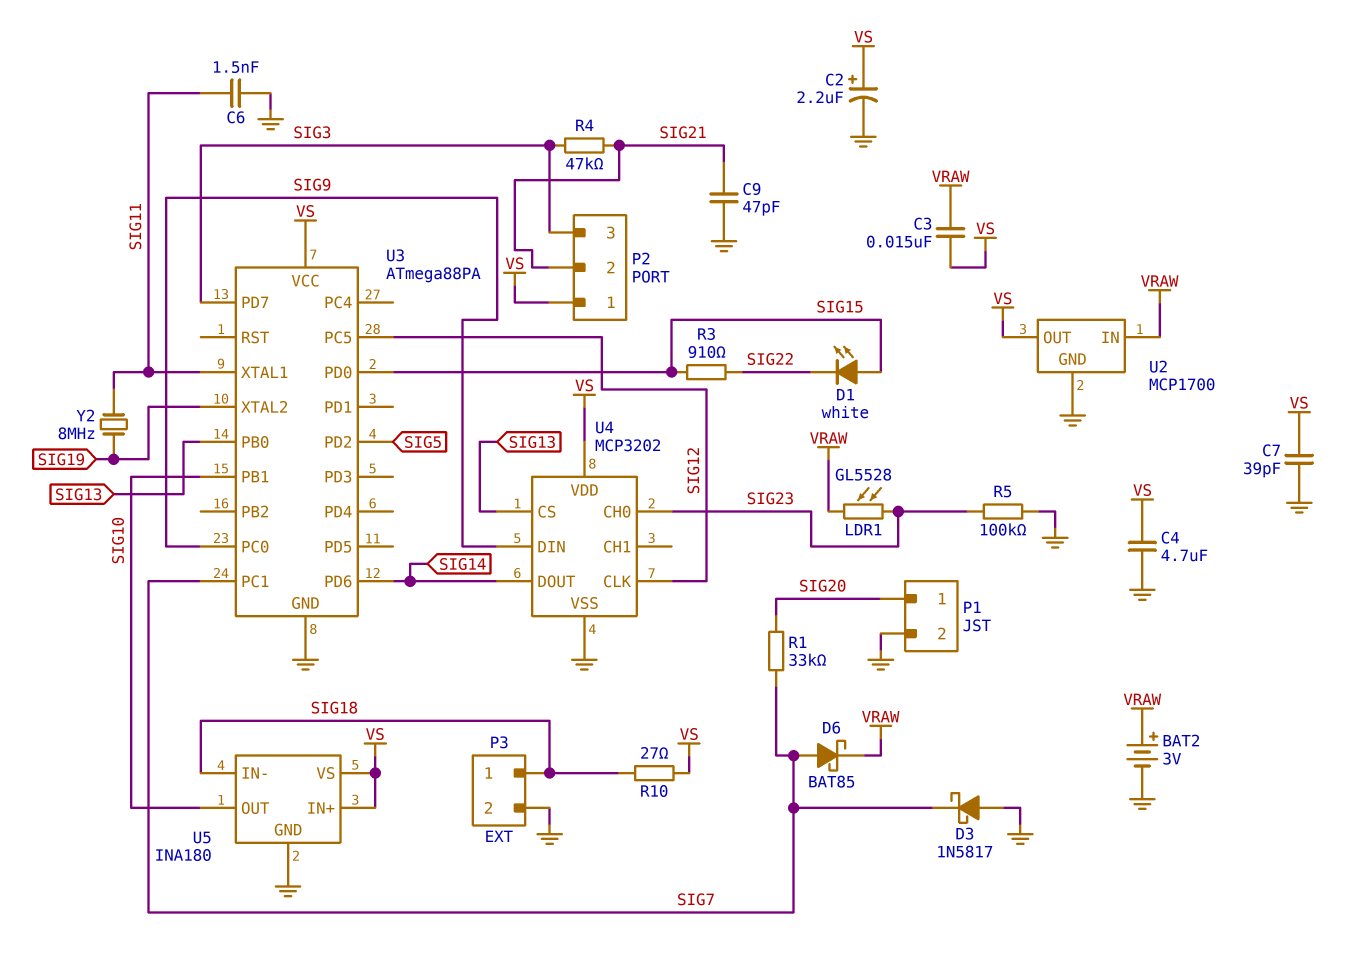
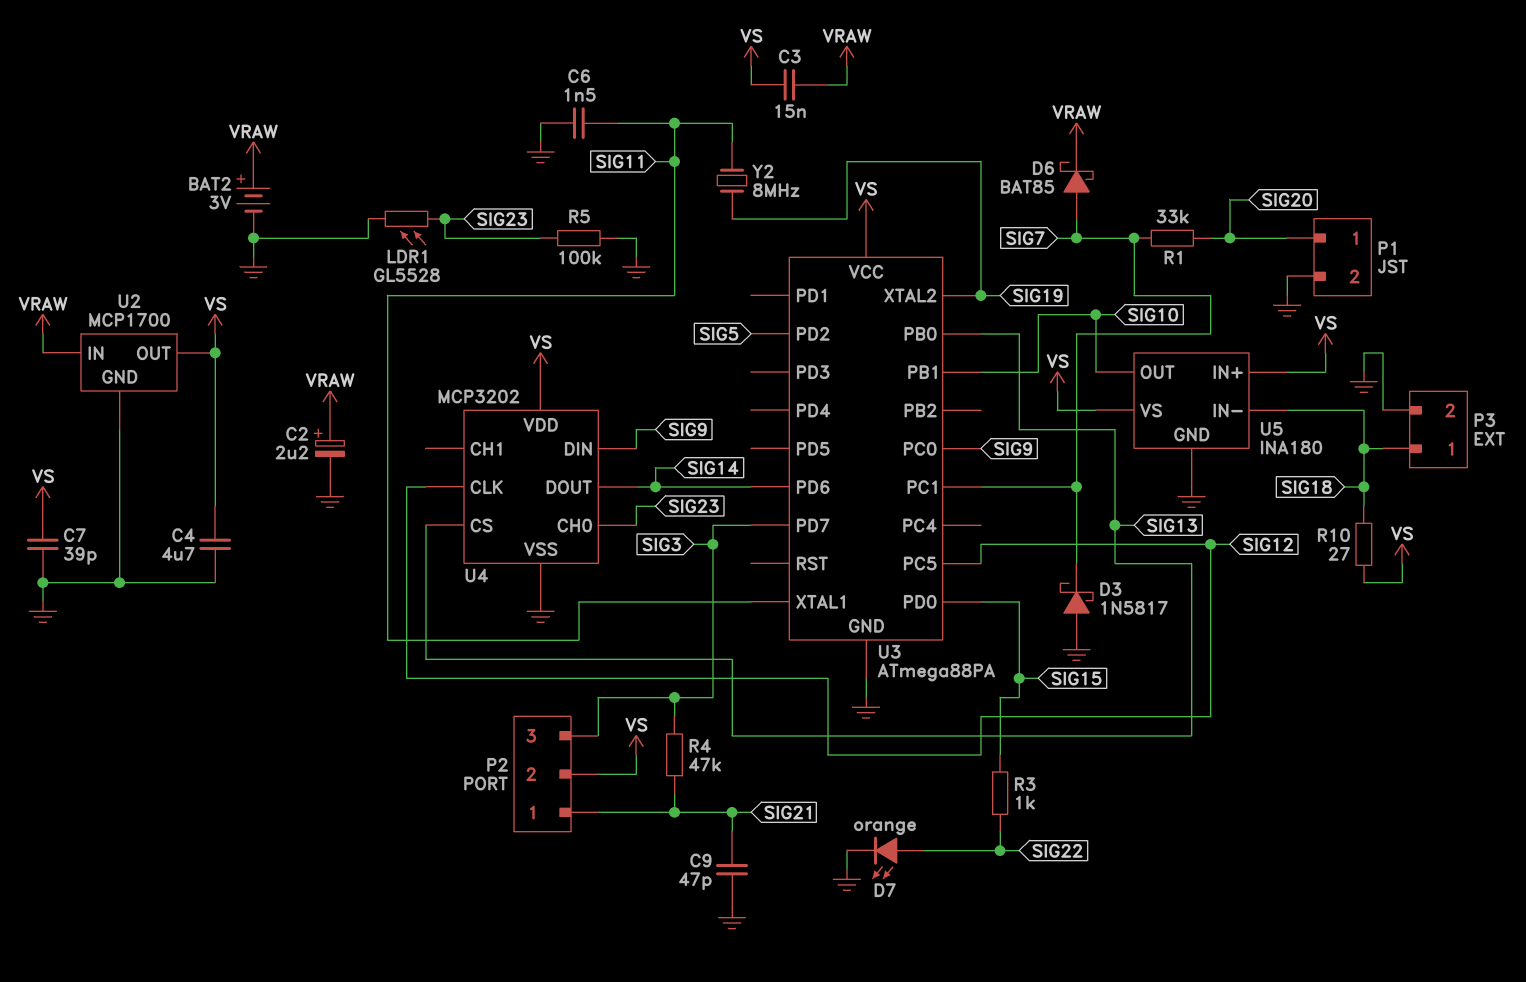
C2: 2.2uF (plus VS, minus GND) -> 2.2uF (plus VRAW, minus GND)
D1: LED white (A SIG15, K SIG22) -> none
D7: none -> LED orange (A SIG22, K GND)
LDR1: GL5528 (SIG23, VRAW) -> GL5528 (GND, SIG23)
P2 pin 1: VS -> SIG21
P2 pin 2: SIG21 -> VS
R3: 910 (SIG15, SIG22) -> 1k (SIG15, SIG22)

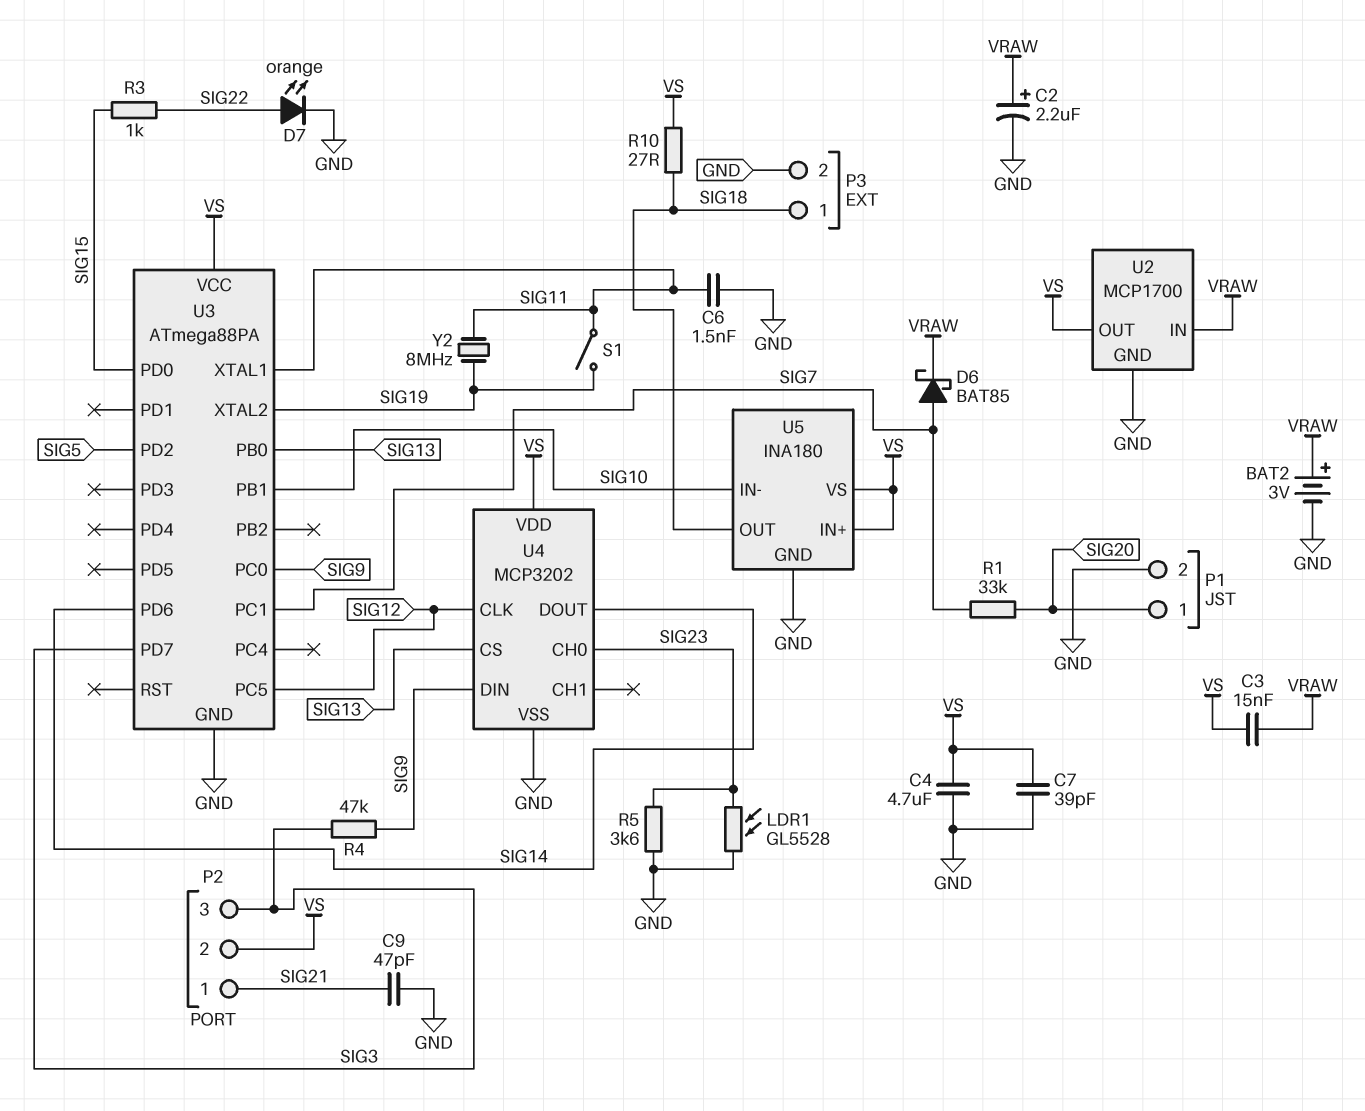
D3: schottky 1N5817 (A GND, K SIG7) -> none
R4: 47k (SIG3, SIG21) -> 47k (SIG3, SIG9)
R5: 100k (GND, SIG23) -> 3.6k (GND, SIG23)
S1: none -> switch (SIG11, SIG19)
U5 pin IN-: SIG18 -> SIG10
U5 pin OUT: SIG10 -> SIG18

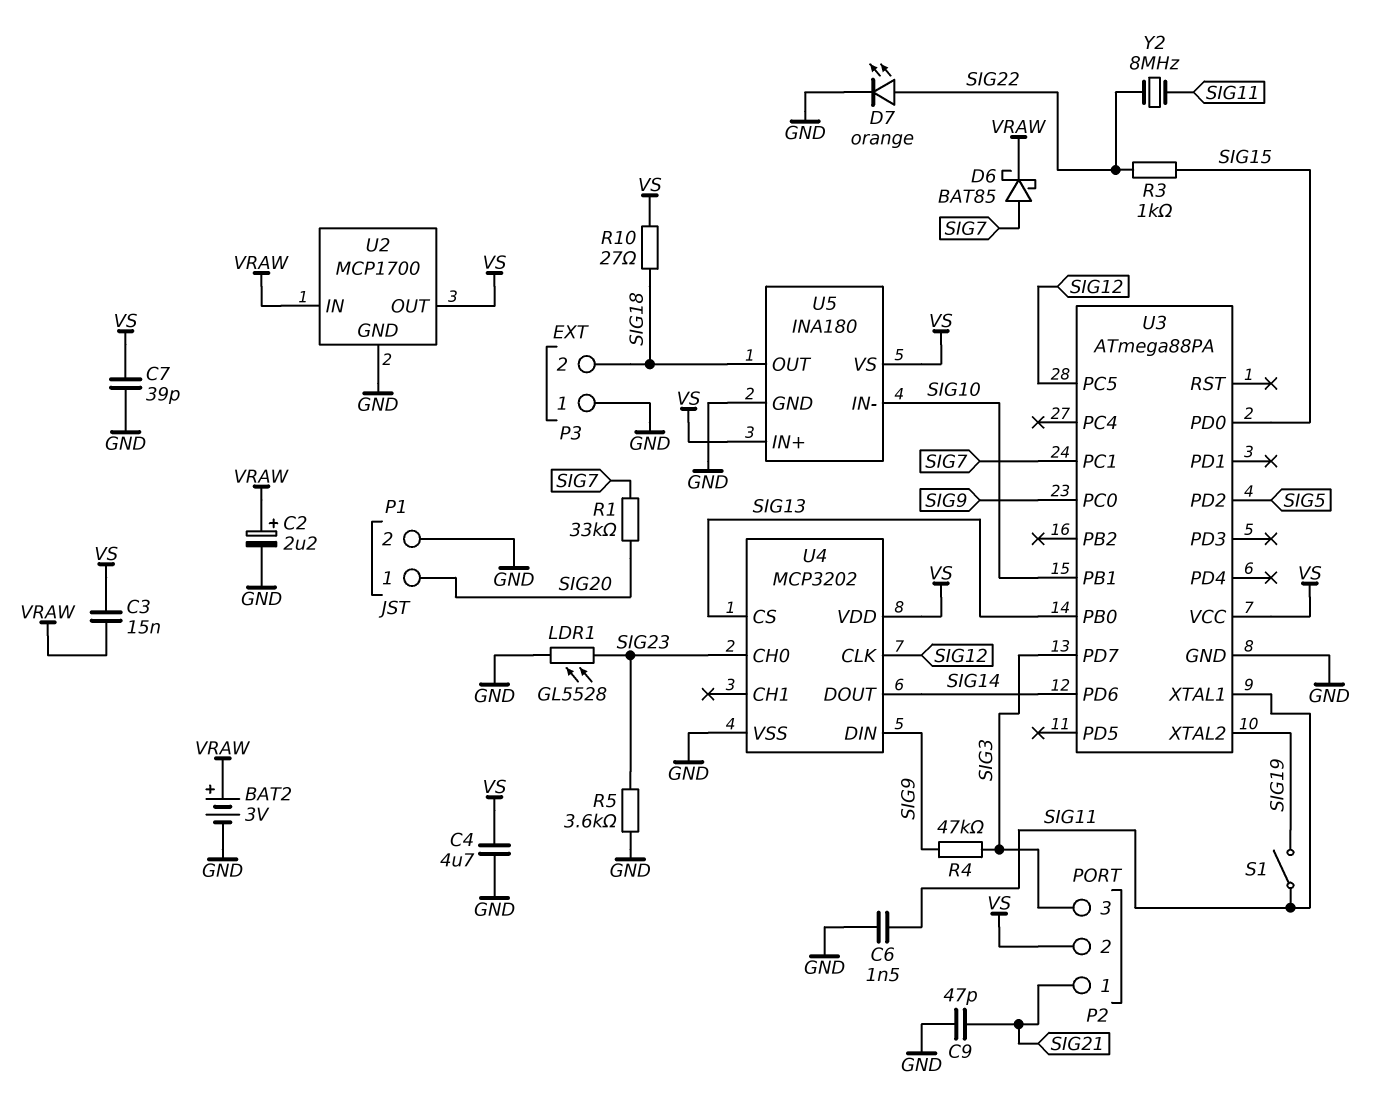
P3 pin 1: SIG18 -> GND
P3 pin 2: GND -> SIG18
Y2: 8MHz (SIG11, SIG19) -> 8MHz (SIG11, SIG22)

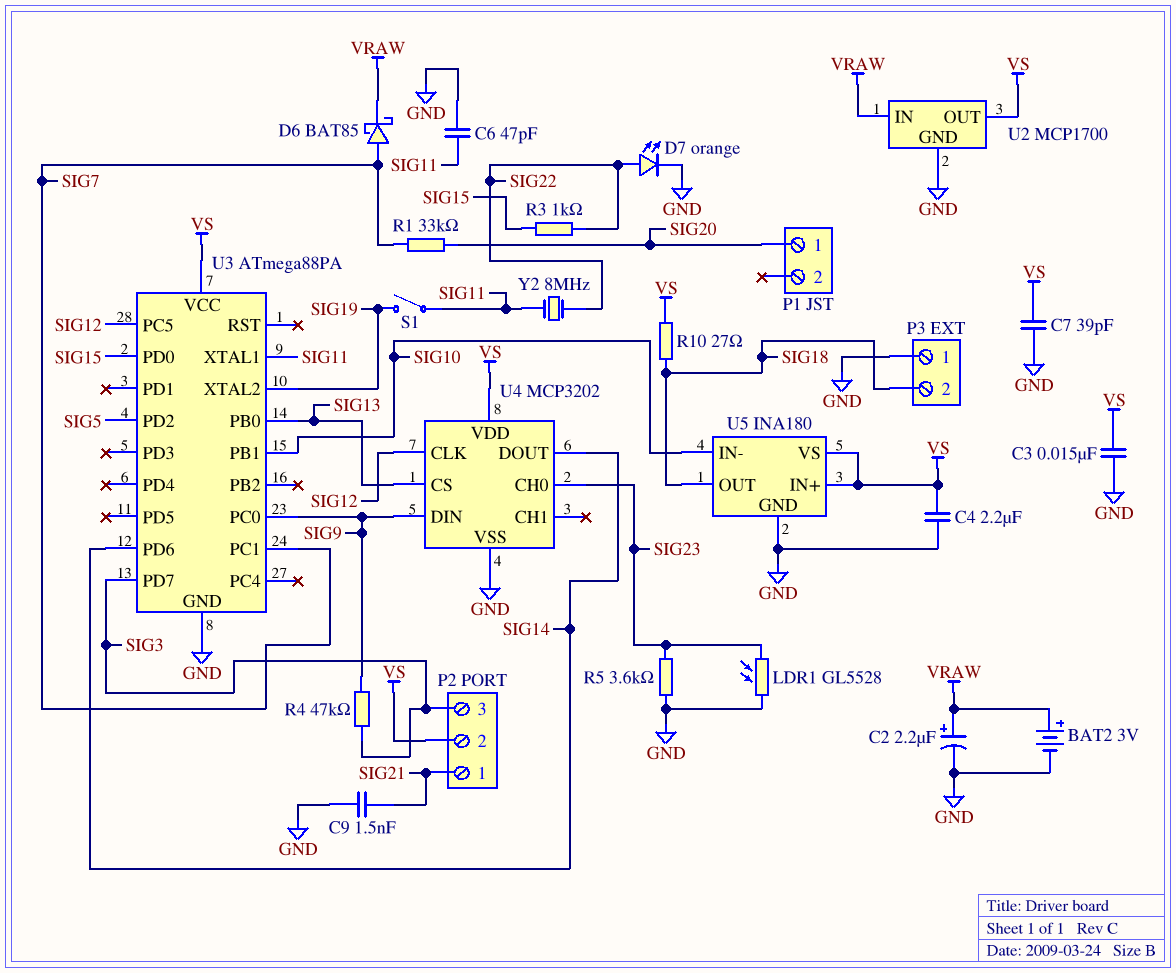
C3: 15nF (VRAW, VS) -> 15nF (GND, VS)
C4: 4.7uF (GND, VS) -> 2.2uF (GND, VS)
C6: 1.5nF (GND, SIG11) -> 47pF (GND, SIG11)
C9: 47pF (GND, SIG21) -> 1.5nF (GND, SIG21)
P1 pin 2: GND -> none

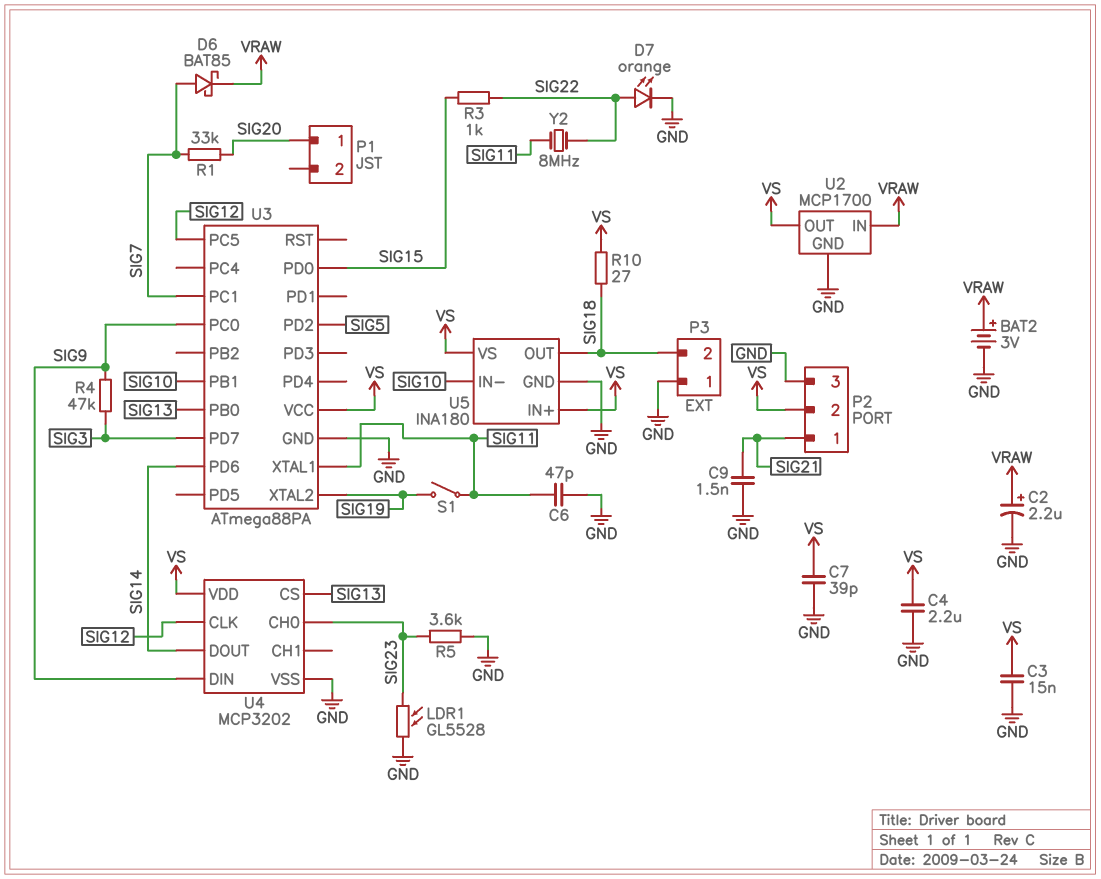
P2 pin 3: SIG3 -> GND

